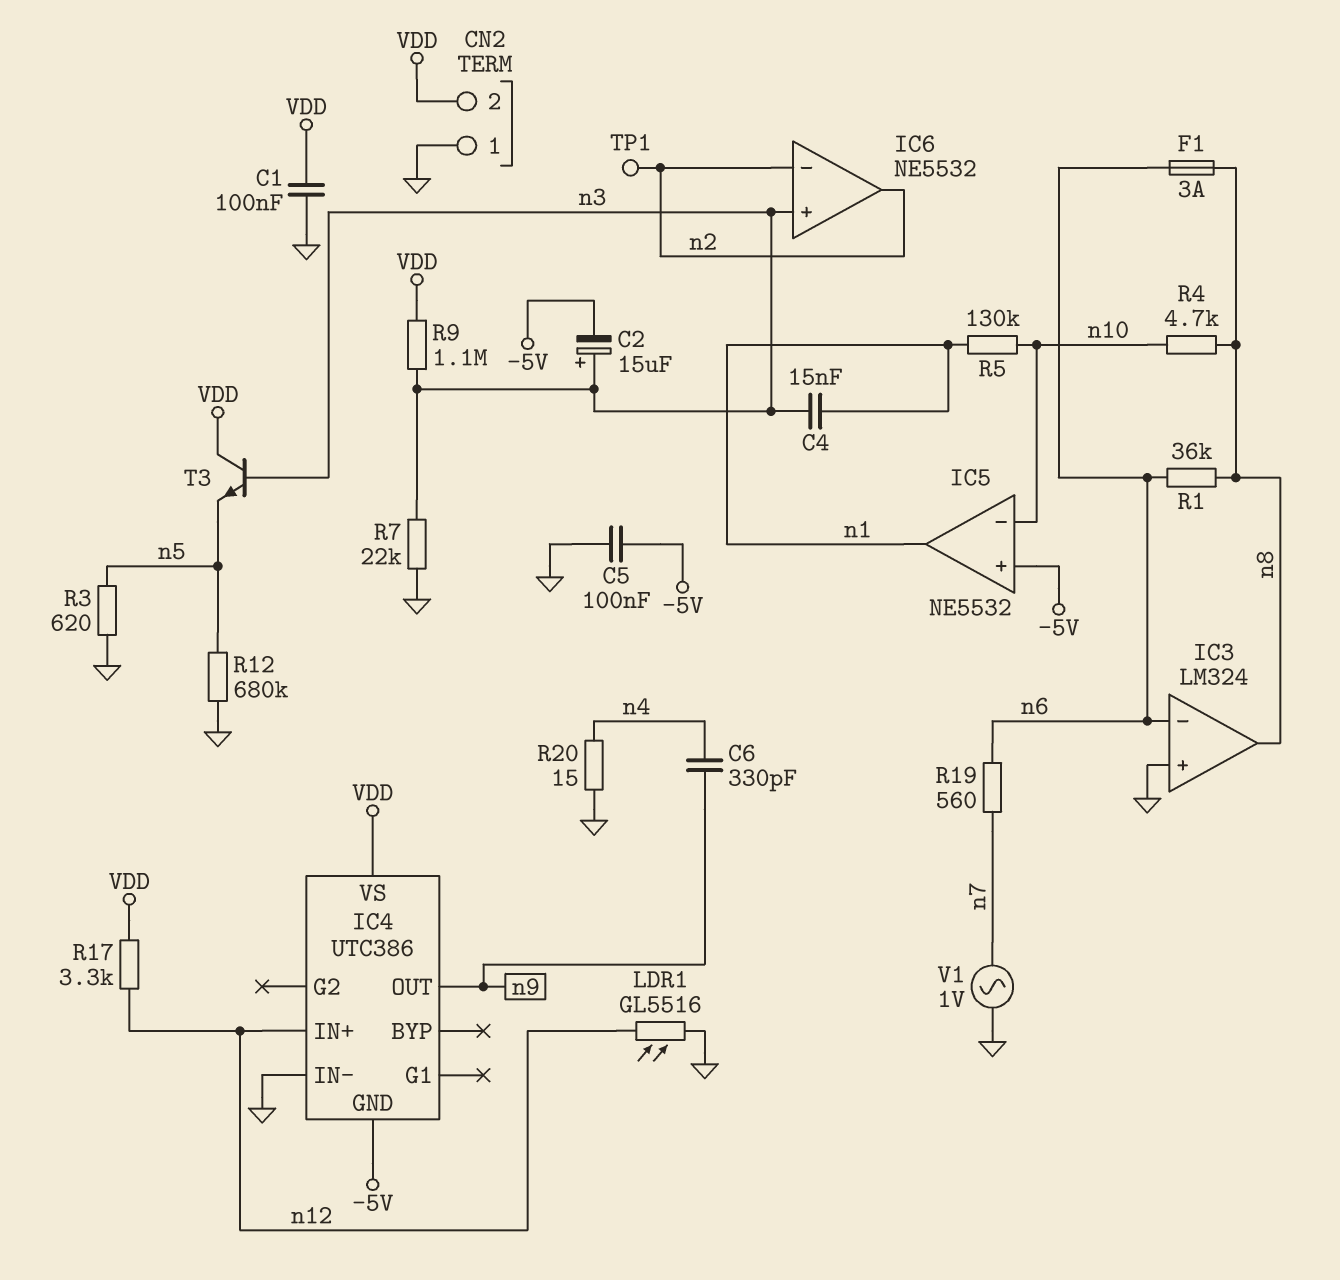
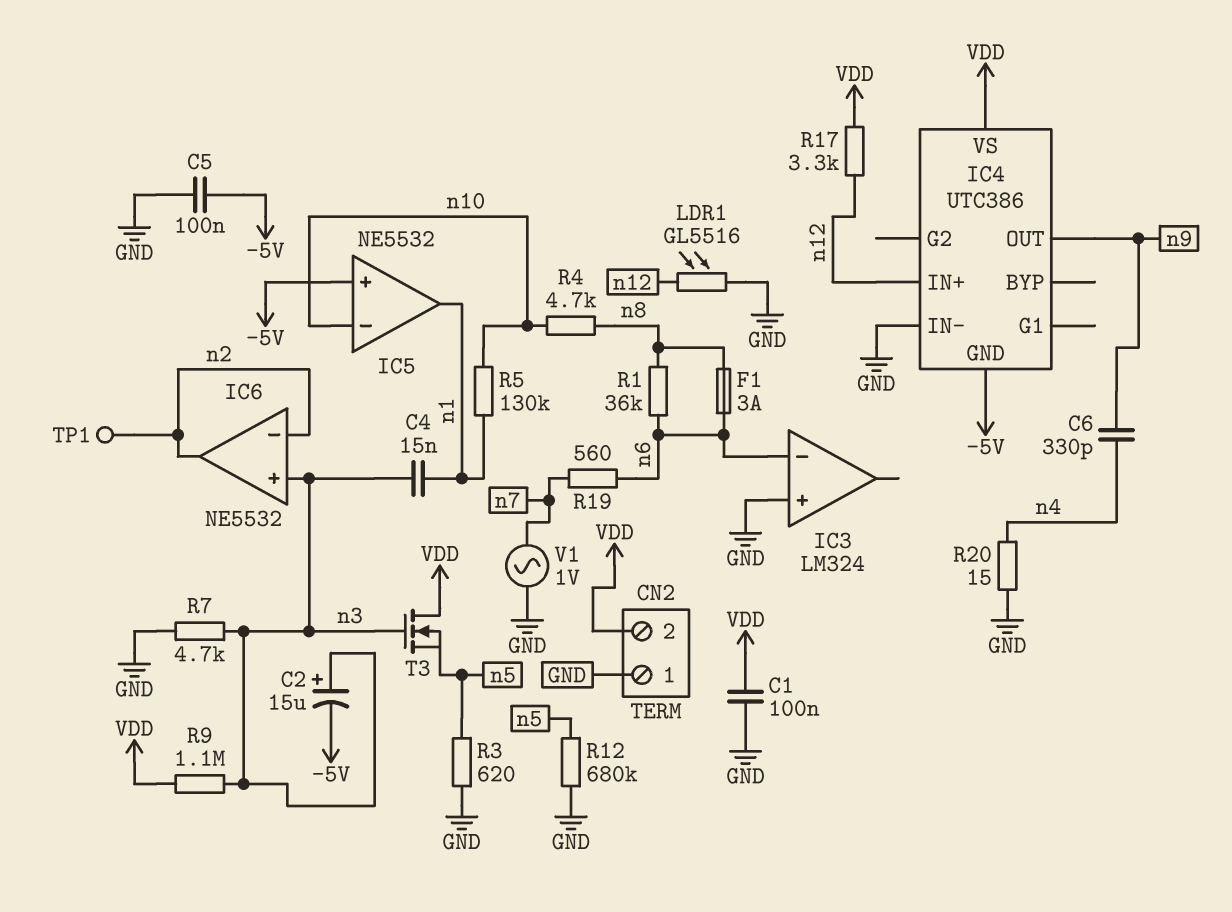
IC3 pin out: n8 -> none
R7: 22k (GND, n3) -> 4.7k (GND, n3)
T3: NPN (B n3, C VDD, E n5) -> NMOS (G n3, D VDD, S n5)

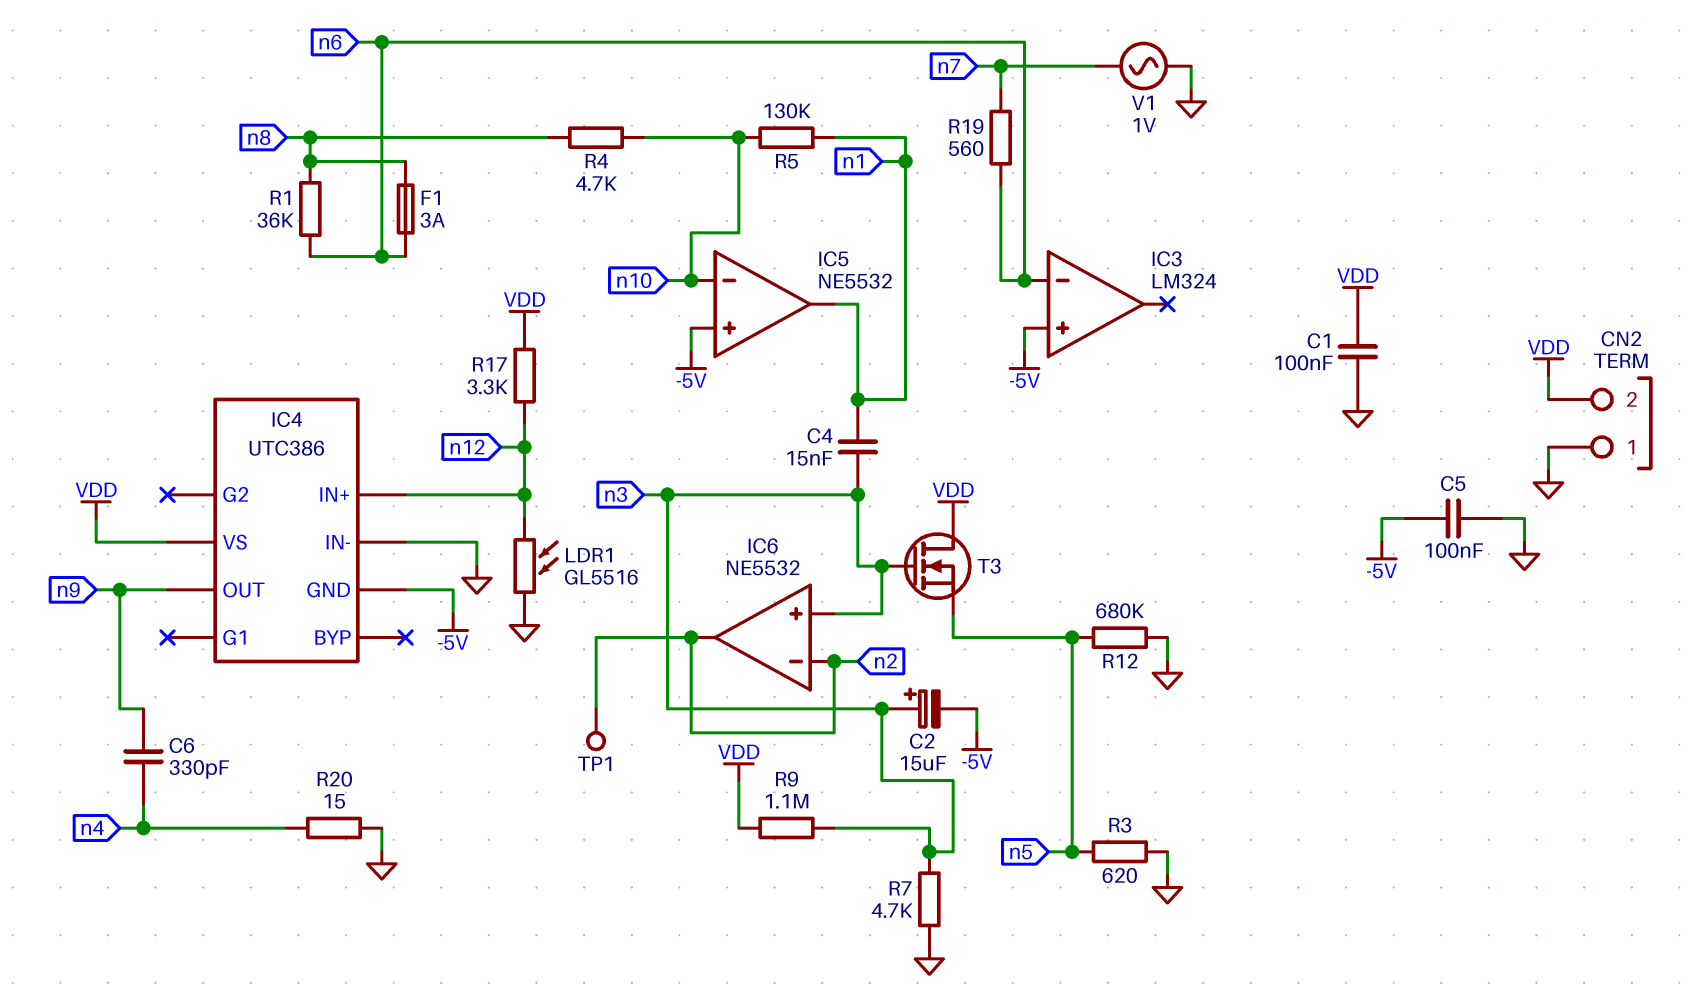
IC3 pin in+: GND -> -5V

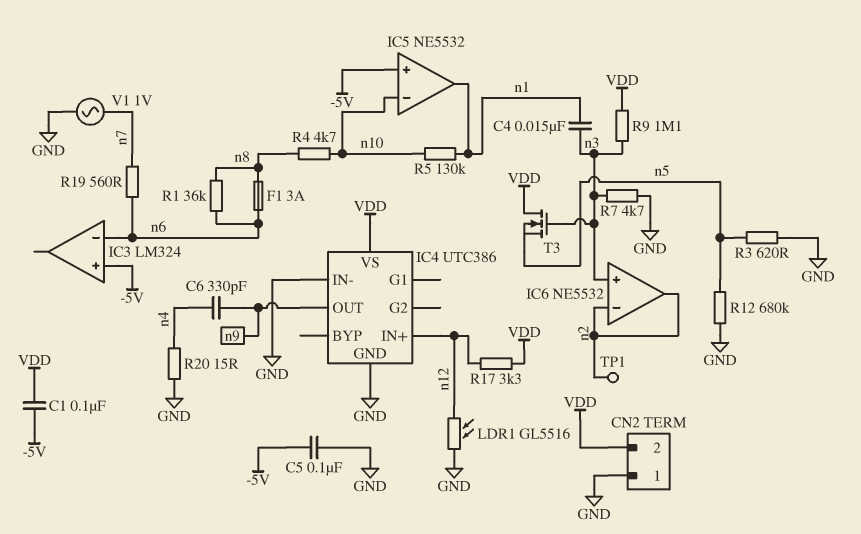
C1: 100nF (GND, VDD) -> 100nF (-5V, VDD)
C2: 15uF (plus n3, minus -5V) -> none
IC4 pin GND: -5V -> GND

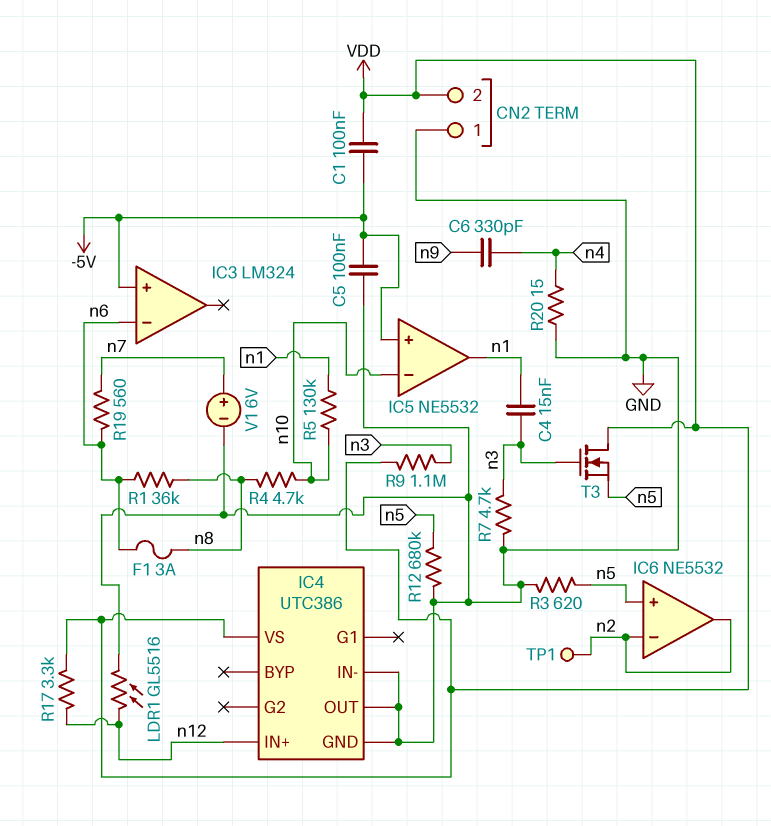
IC4 pin OUT: n9 -> GND
IC6 pin in+: n3 -> n5
V1: AC 1V (GND, n7) -> 6V (plus n7, minus GND)

